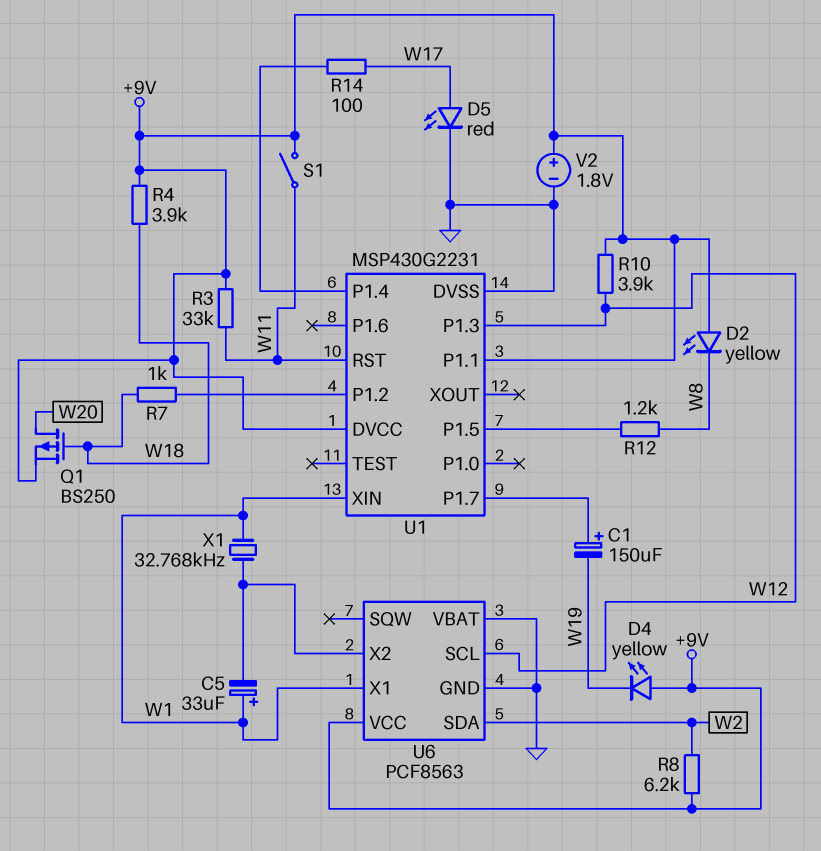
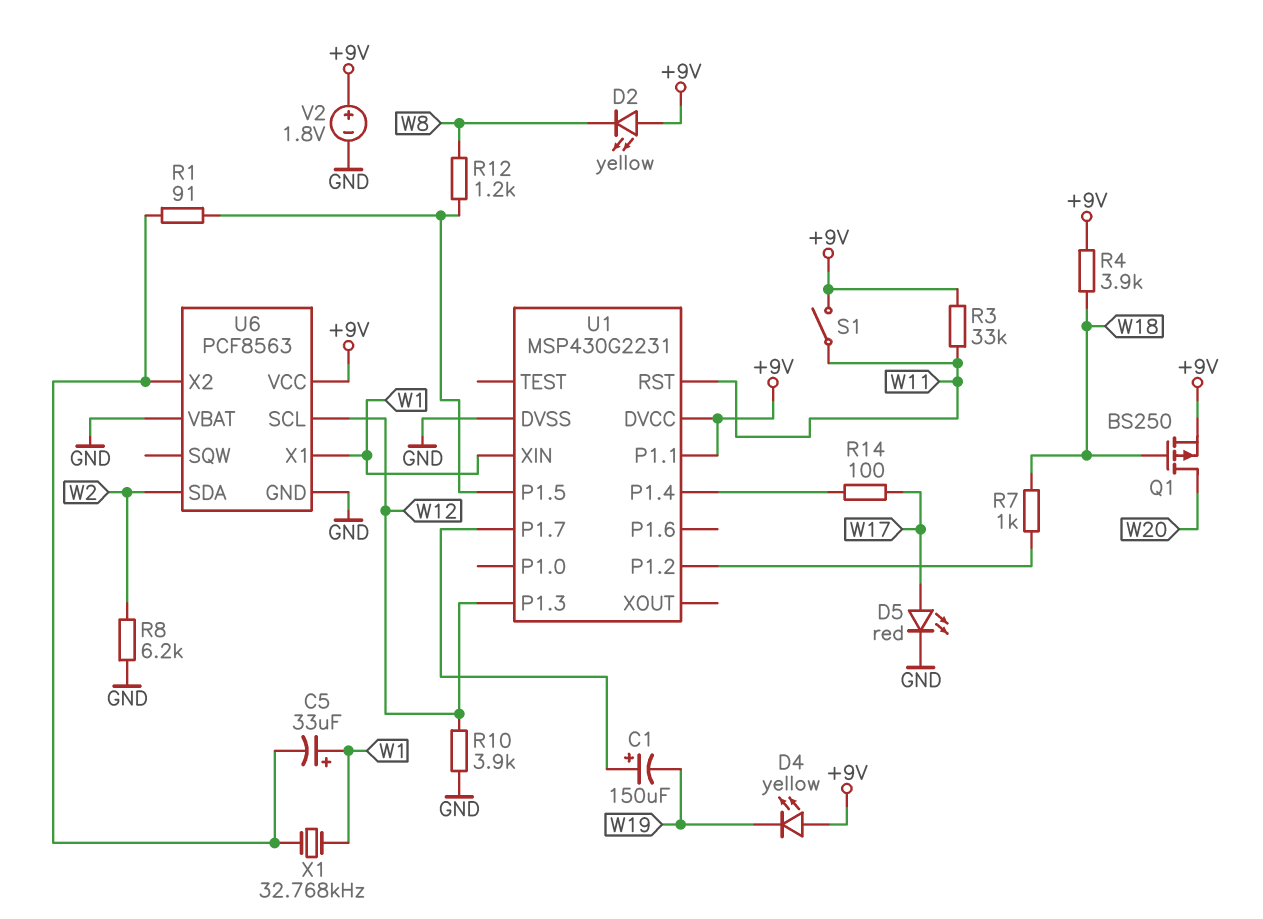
R1: none -> 91 (U1/P1.5, U6/X2)
R8: 6.2k (+9V, W2) -> 6.2k (GND, W2)
R10: 3.9k (+9V, W12) -> 3.9k (GND, W12)

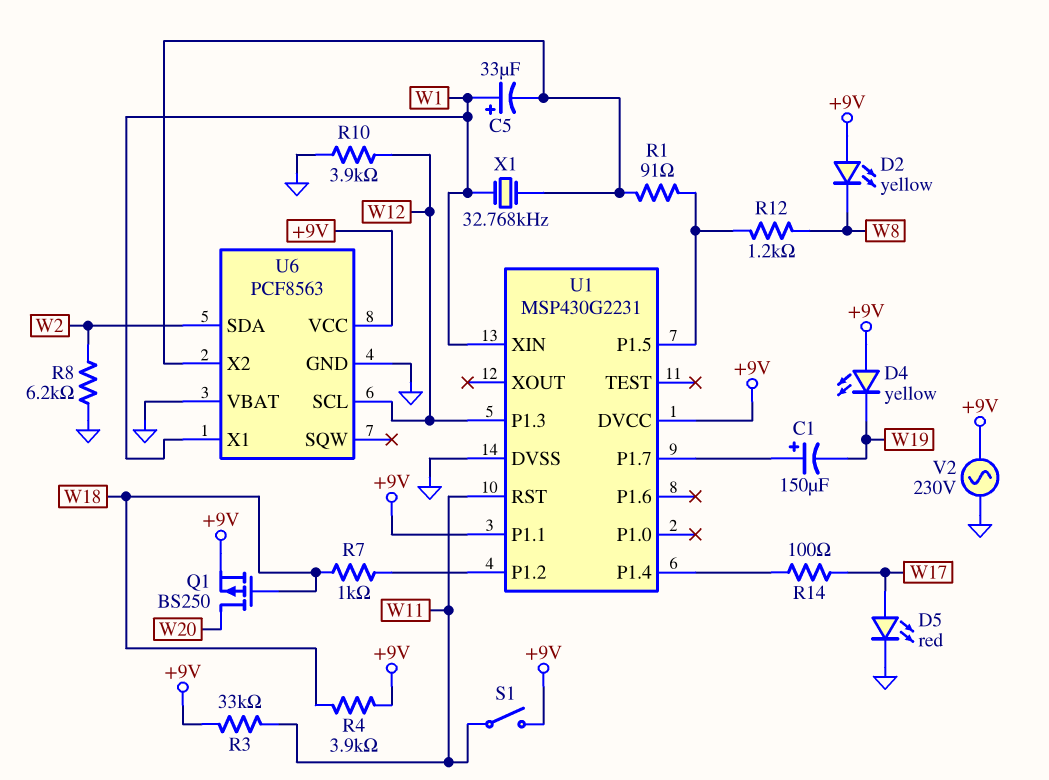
V2: 1.8V (plus +9V, minus GND) -> AC 230V (+9V, GND)

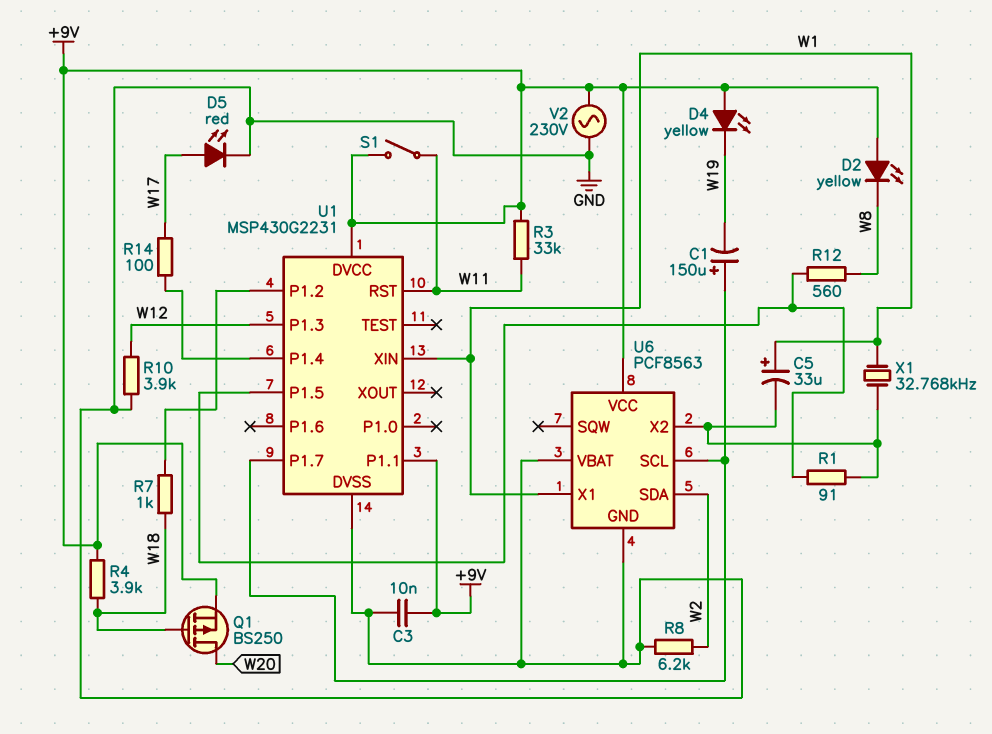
C3: none -> 10nF (+9V, GND)
R12: 1.2k (U1/P1.5, W8) -> 560 (U1/P1.5, W8)
U6 pin SCL: W12 -> U1/P1.7

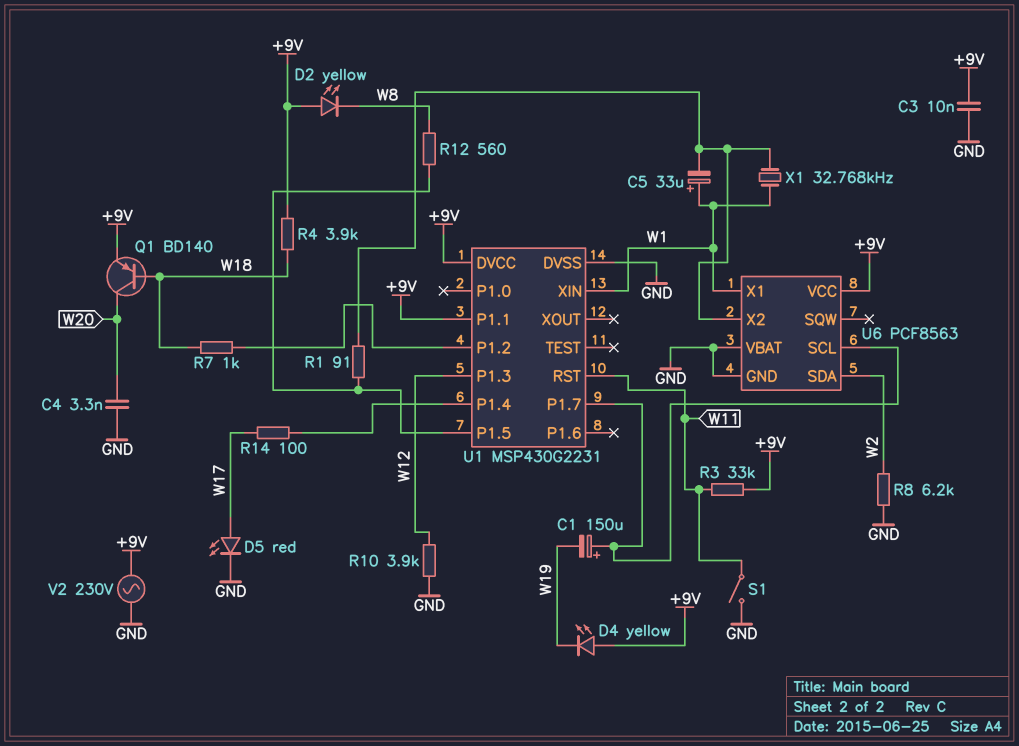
C4: none -> 3.3nF (GND, W20)
Q1: PMOS BS250 (G W18, D W20, S +9V) -> PNP BD140 (B W18, C W20, E +9V)
S1: switch (+9V, W11) -> switch (GND, W11)

